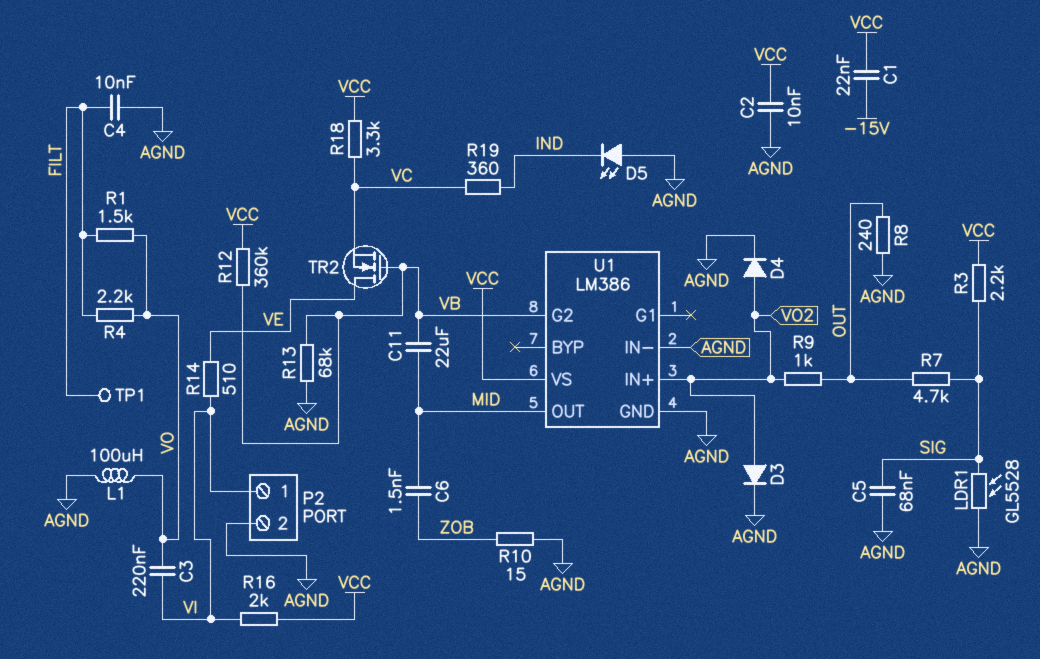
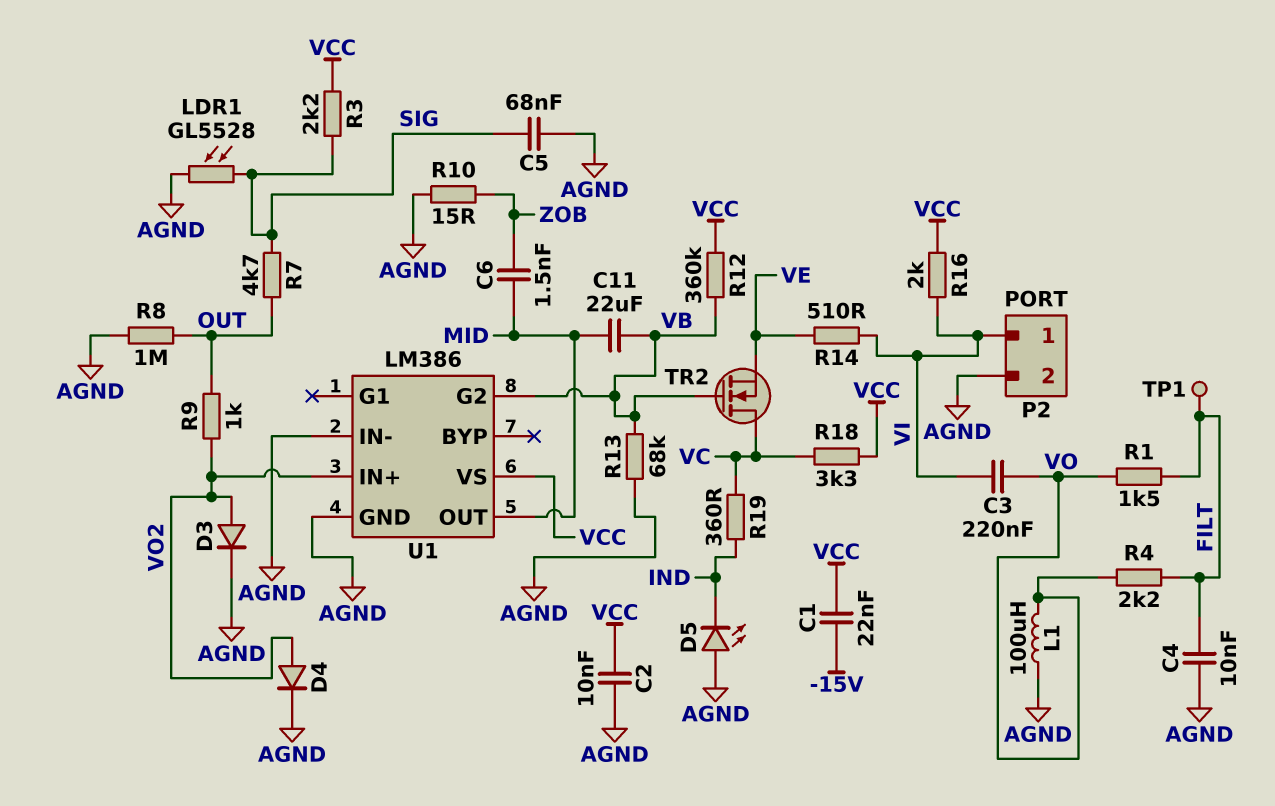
R8: 240 (AGND, OUT) -> 1M (AGND, OUT)
TR2: NMOS (G VB, D VE, S VC) -> NMOS (G VB, D VC, S VE)

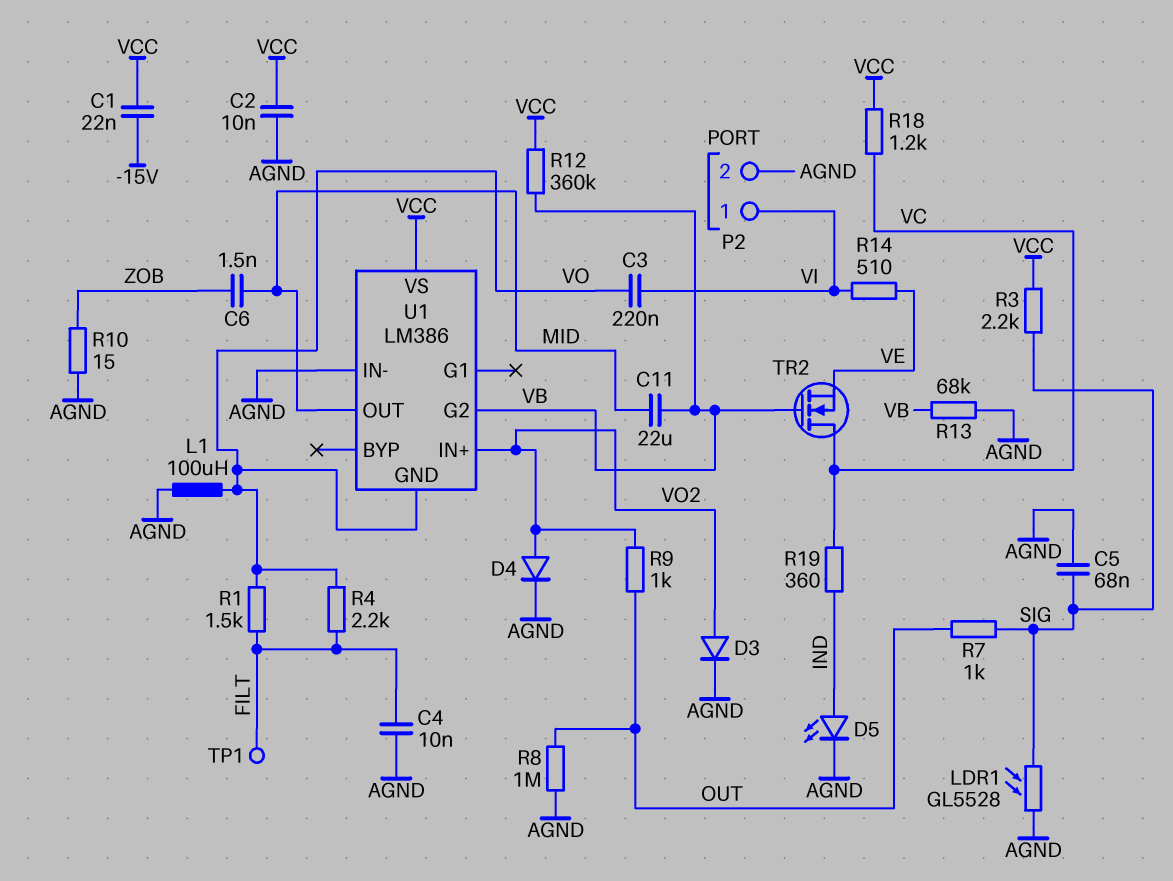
D5: LED (A AGND, K IND) -> LED (A IND, K AGND)
R7: 4.7k (OUT, SIG) -> 1k (OUT, SIG)
R16: 2k (VCC, VI) -> none
R18: 3.3k (VC, VCC) -> 1.2k (VC, VCC)
U1 pin GND: AGND -> VO

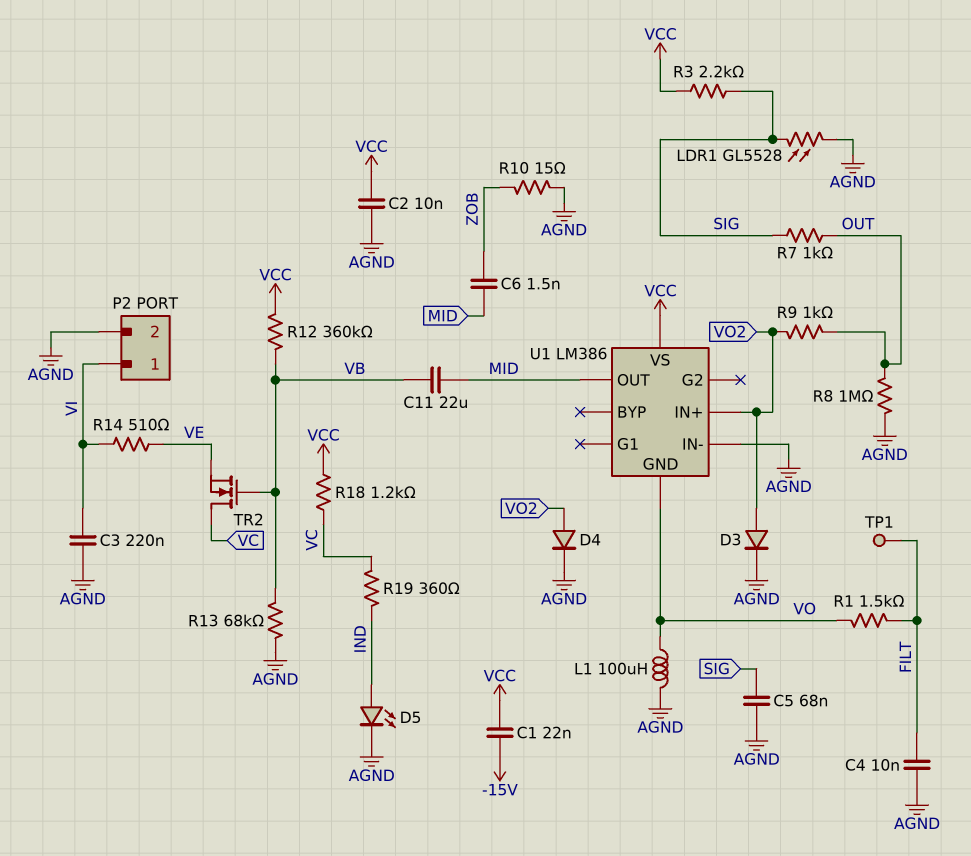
C3: 220nF (VI, VO) -> 220nF (AGND, VI)
R4: 2.2k (FILT, VO) -> none
U1 pin G2: VB -> none

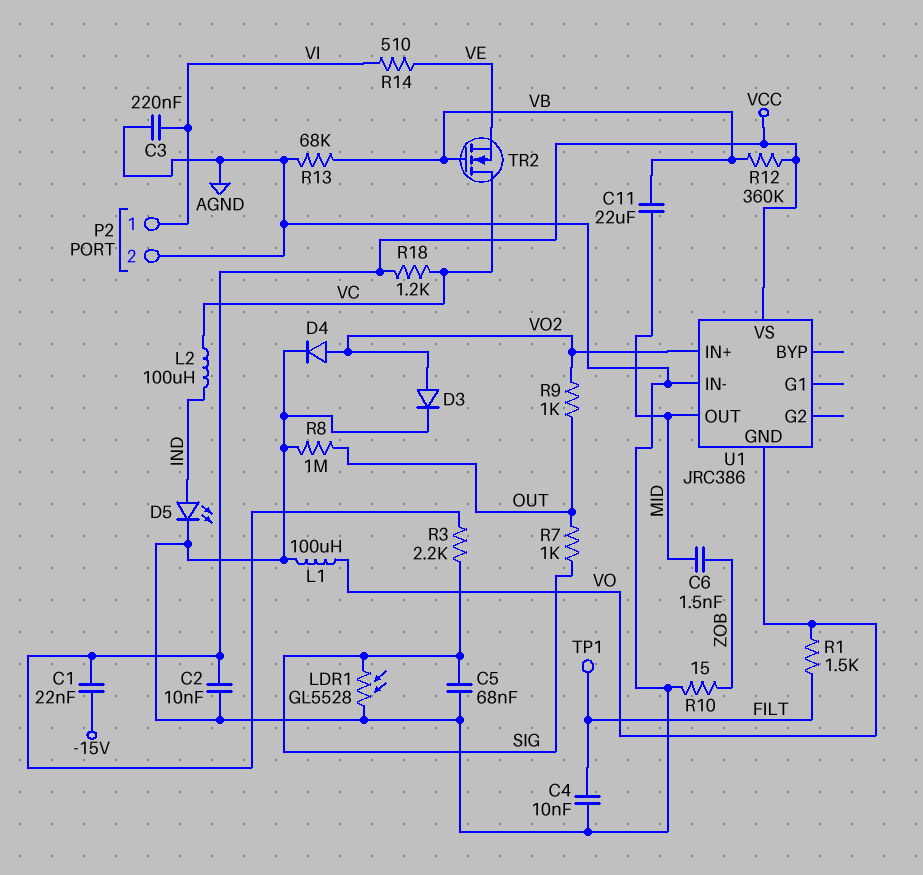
L2: none -> 100uH (IND, VC)
R19: 360 (IND, VC) -> none
U1: LM386 -> JRC386

